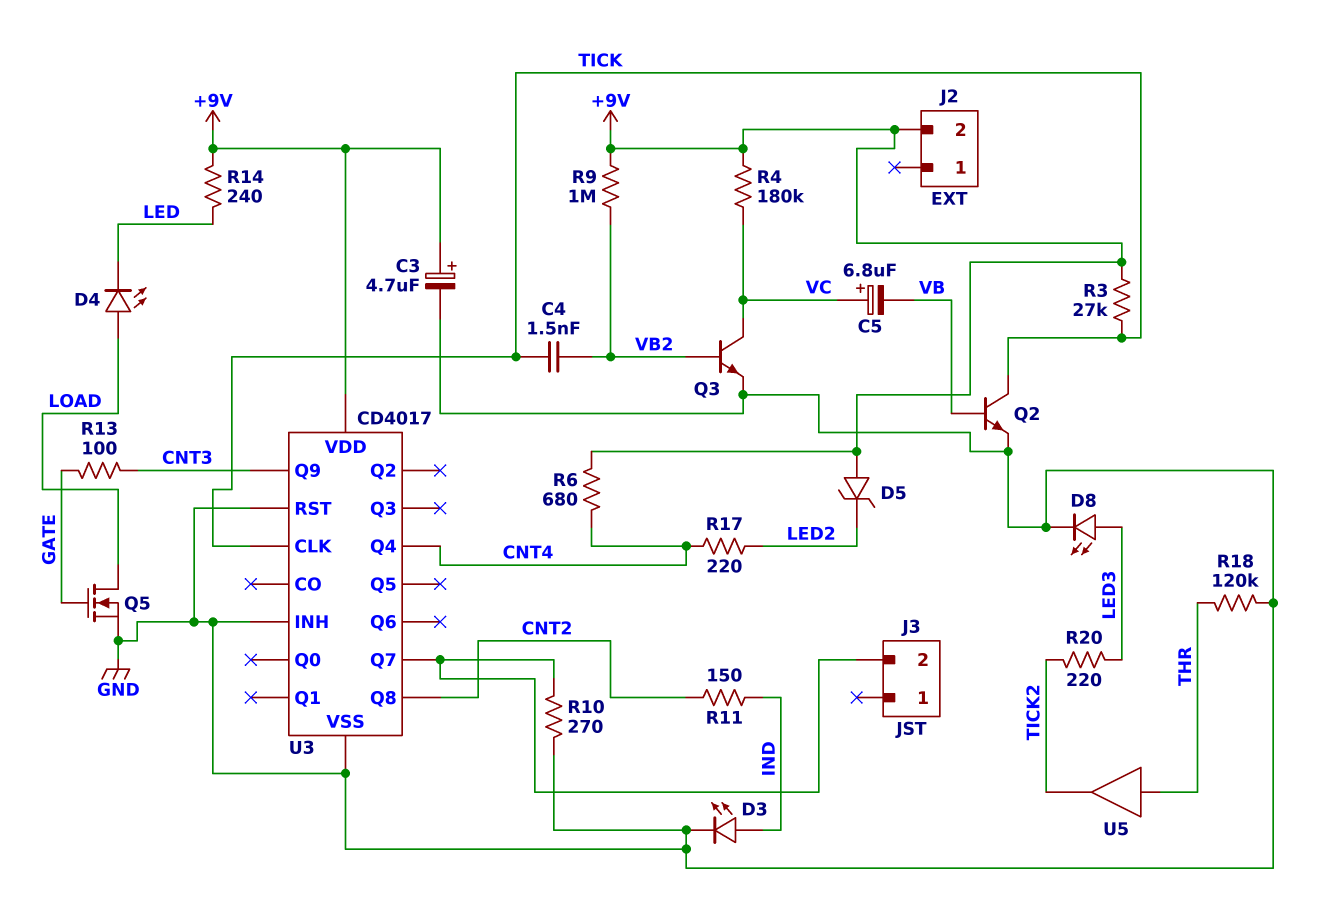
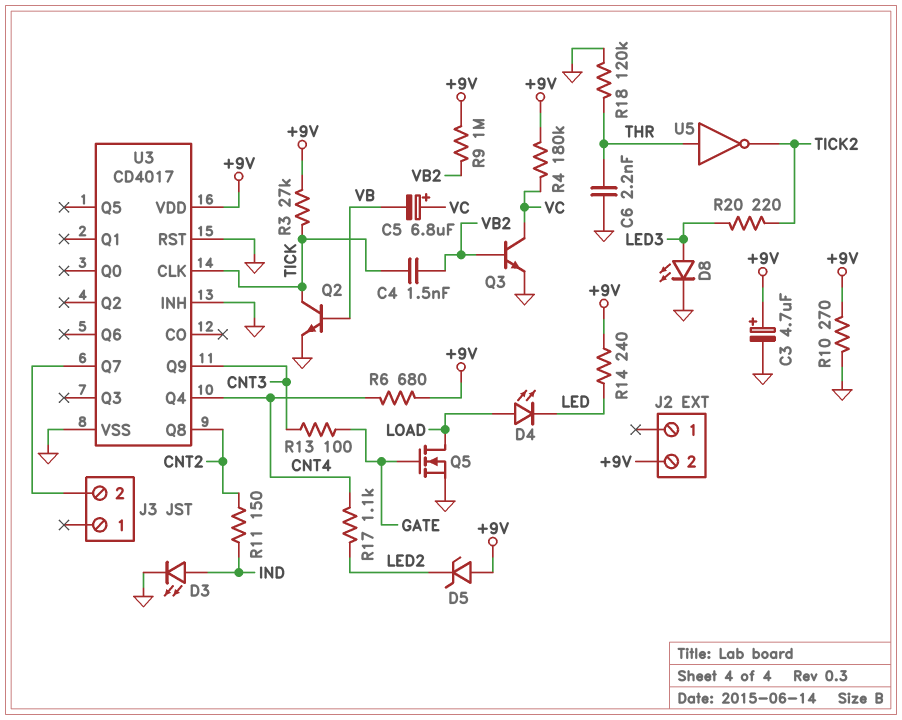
C6: none -> 2.2nF (GND, THR)
R10: 270 (GND, J3/2) -> 270 (+9V, GND)
R17: 220 (CNT4, LED2) -> 1.1k (CNT4, LED2)
U5: buffer (in THR, out TICK2) -> NOT (in THR, out TICK2)

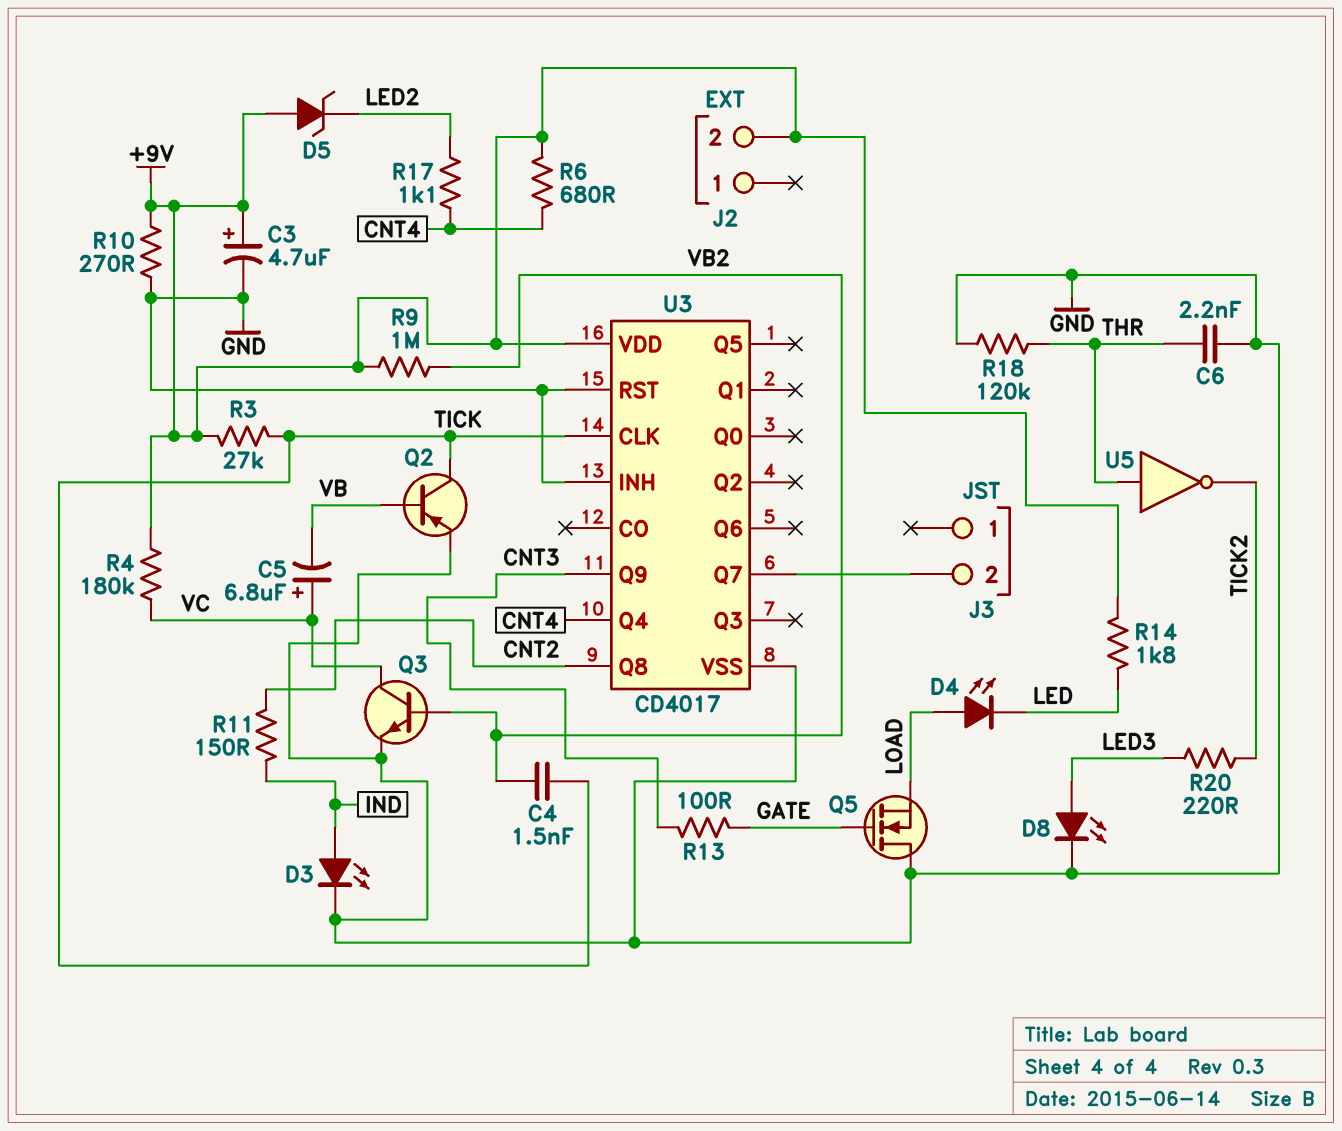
Q2: NPN (B VB, C TICK, E GND) -> PNP (B VB, C TICK, E GND)
Q5: NMOS (G GATE, D LOAD, S GND) -> NMOS (G GATE, D GND, S LOAD)
R14: 240 (+9V, LED) -> 1.8k (+9V, LED)

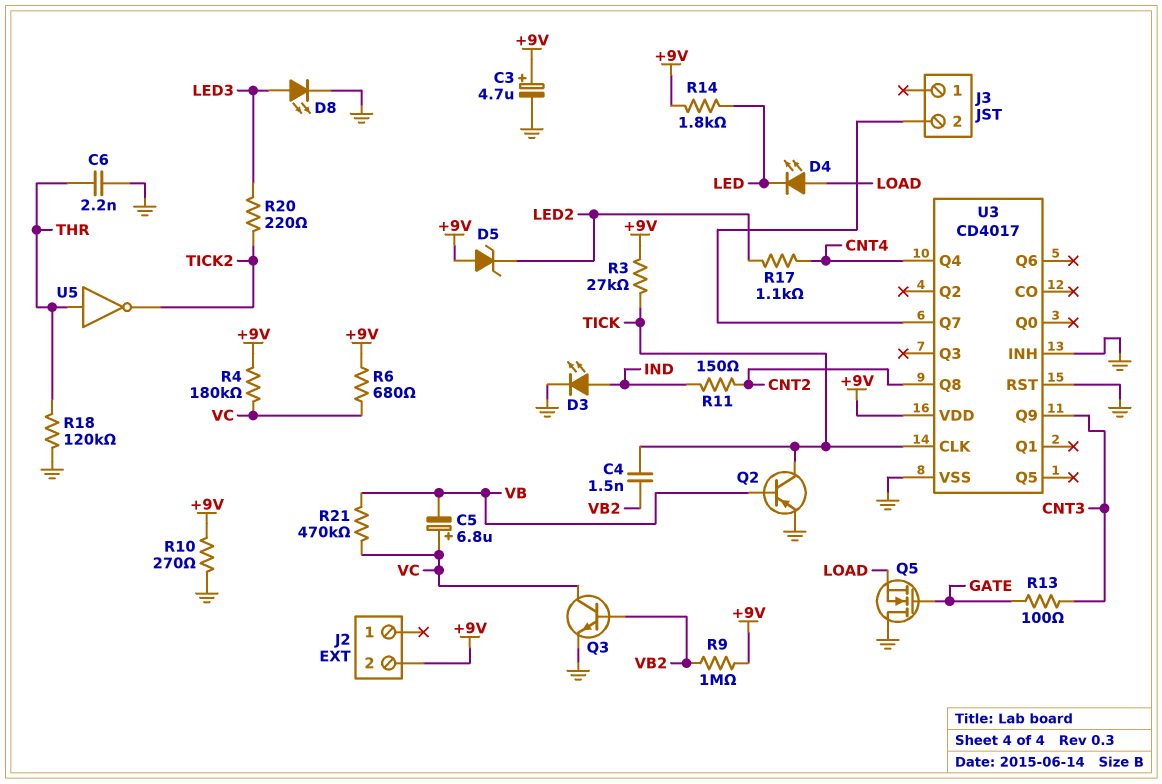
R6: 680 (+9V, CNT4) -> 680 (+9V, VC)
R21: none -> 470k (VB, VC)

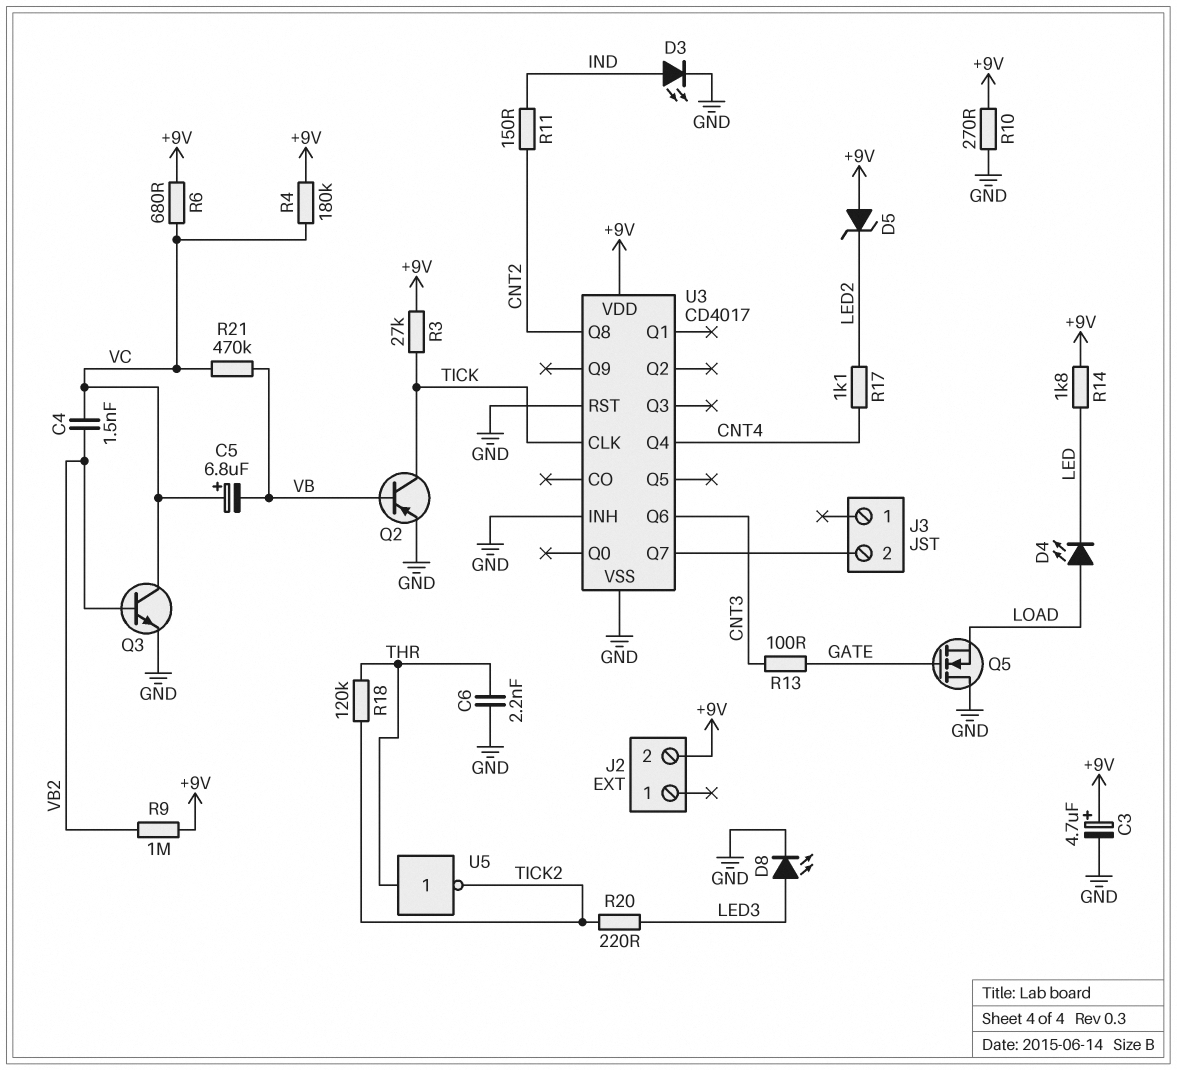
C4: 1.5nF (TICK, VB2) -> 1.5nF (VB2, VC)
R18: 120k (GND, THR) -> 120k (THR, TICK2)
U3 pin Q6: none -> CNT3
U3 pin Q9: CNT3 -> none

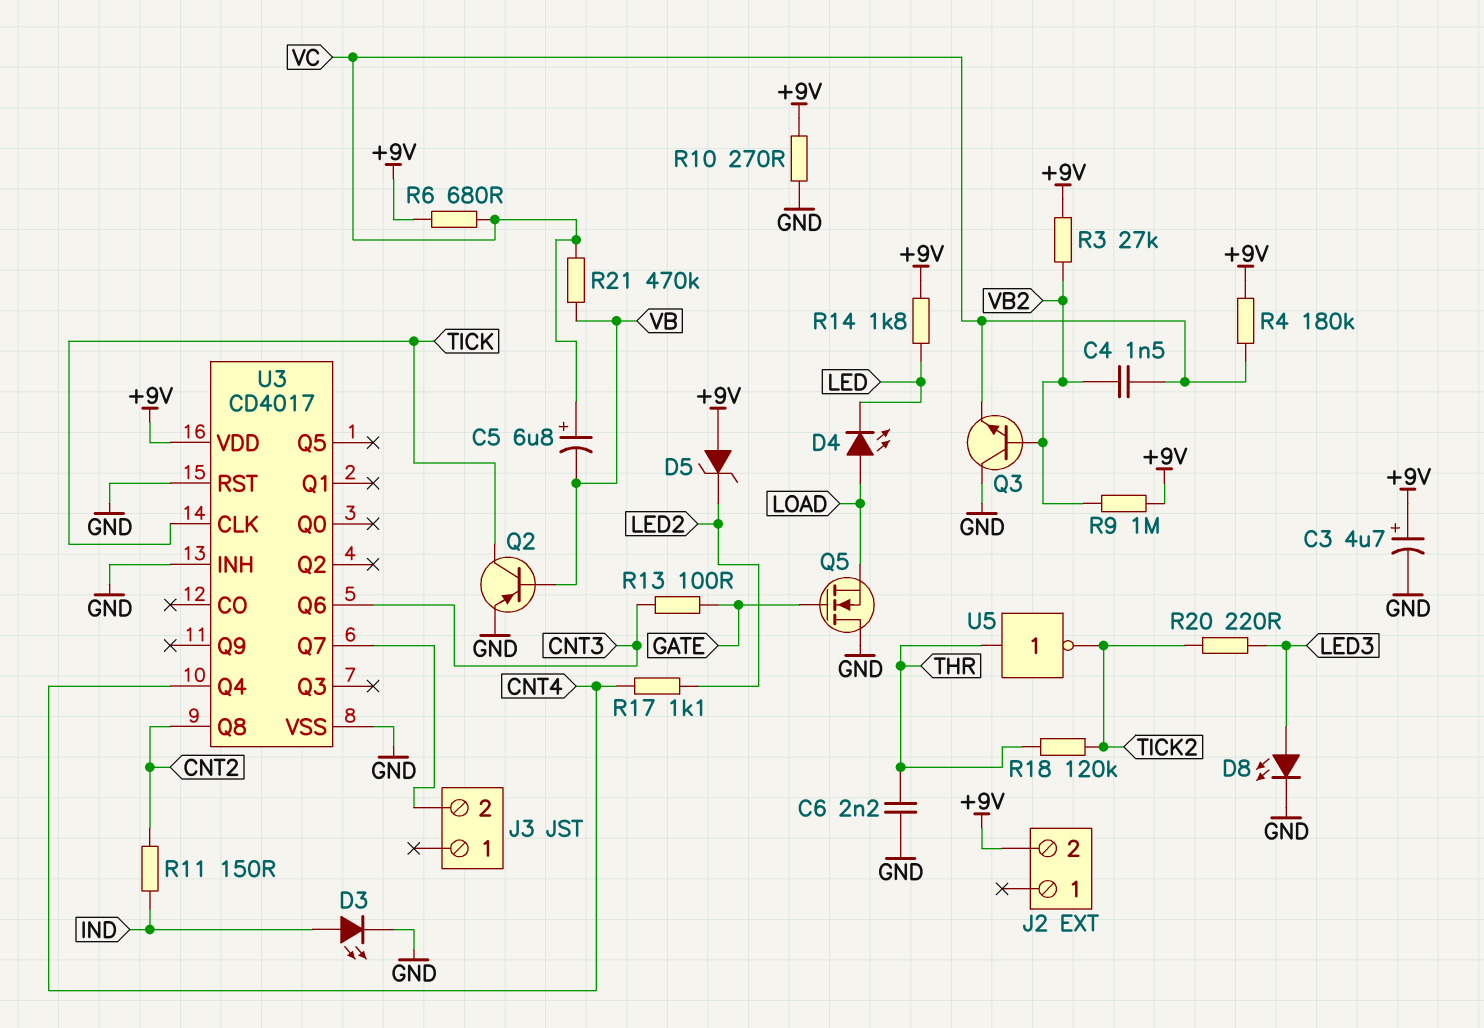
Q3: NPN (B VB2, C VC, E GND) -> NPN (B VB2, C GND, E VC)
R3: 27k (+9V, TICK) -> 27k (+9V, VB2)

